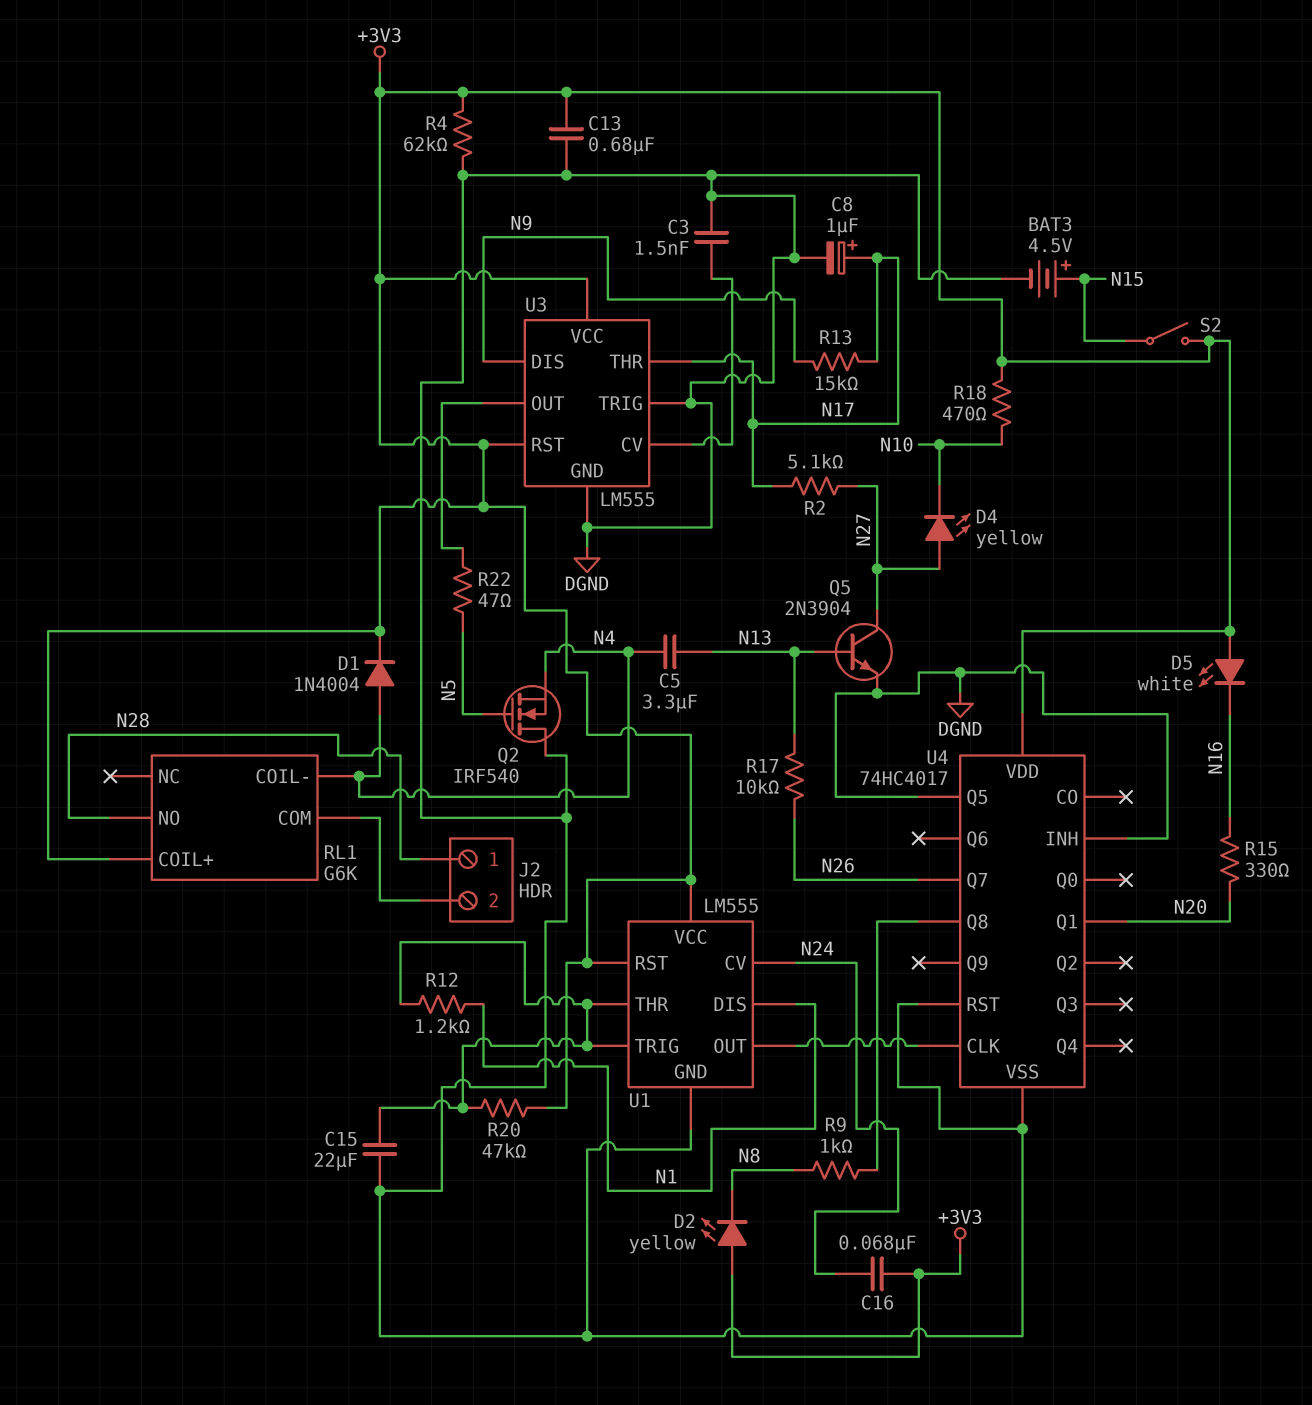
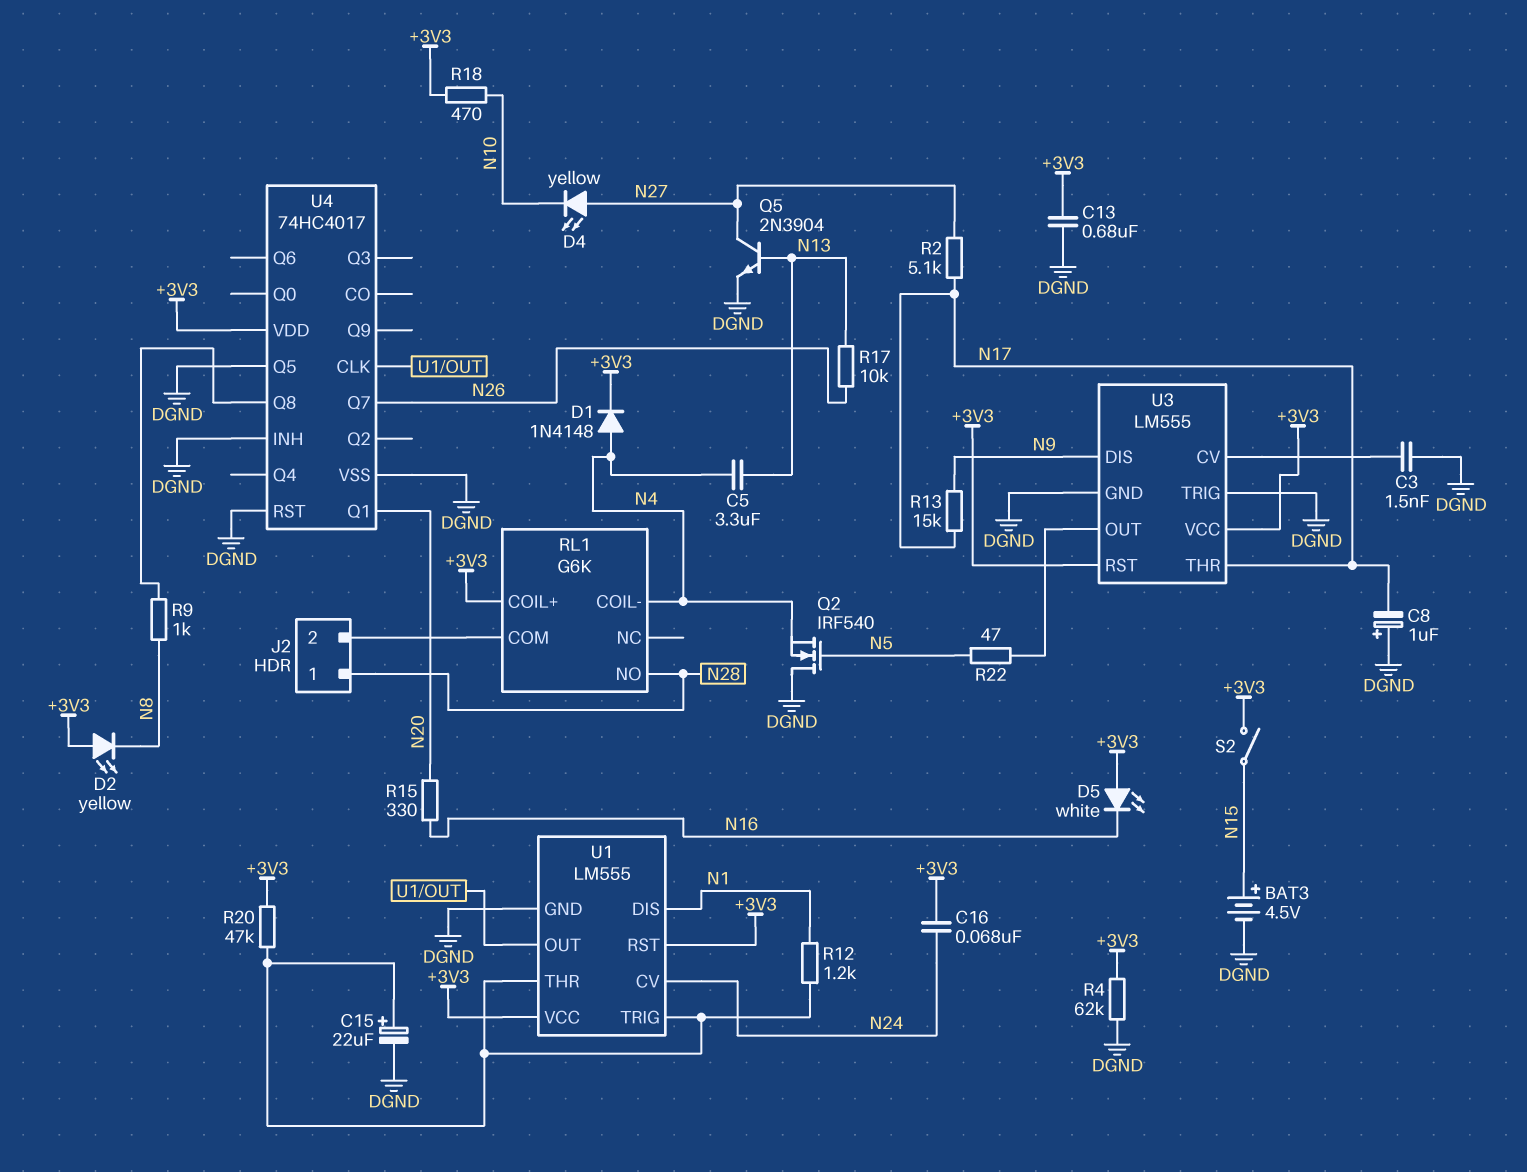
C8: 1uF (plus N17, minus DGND) -> 1uF (plus DGND, minus N17)
C15: 22uF (DGND, U1/THR) -> 22uF (plus U1/THR, minus DGND)
D1: diode 1N4004 (A N4, K +3V3) -> diode 1N4148 (A N4, K +3V3)

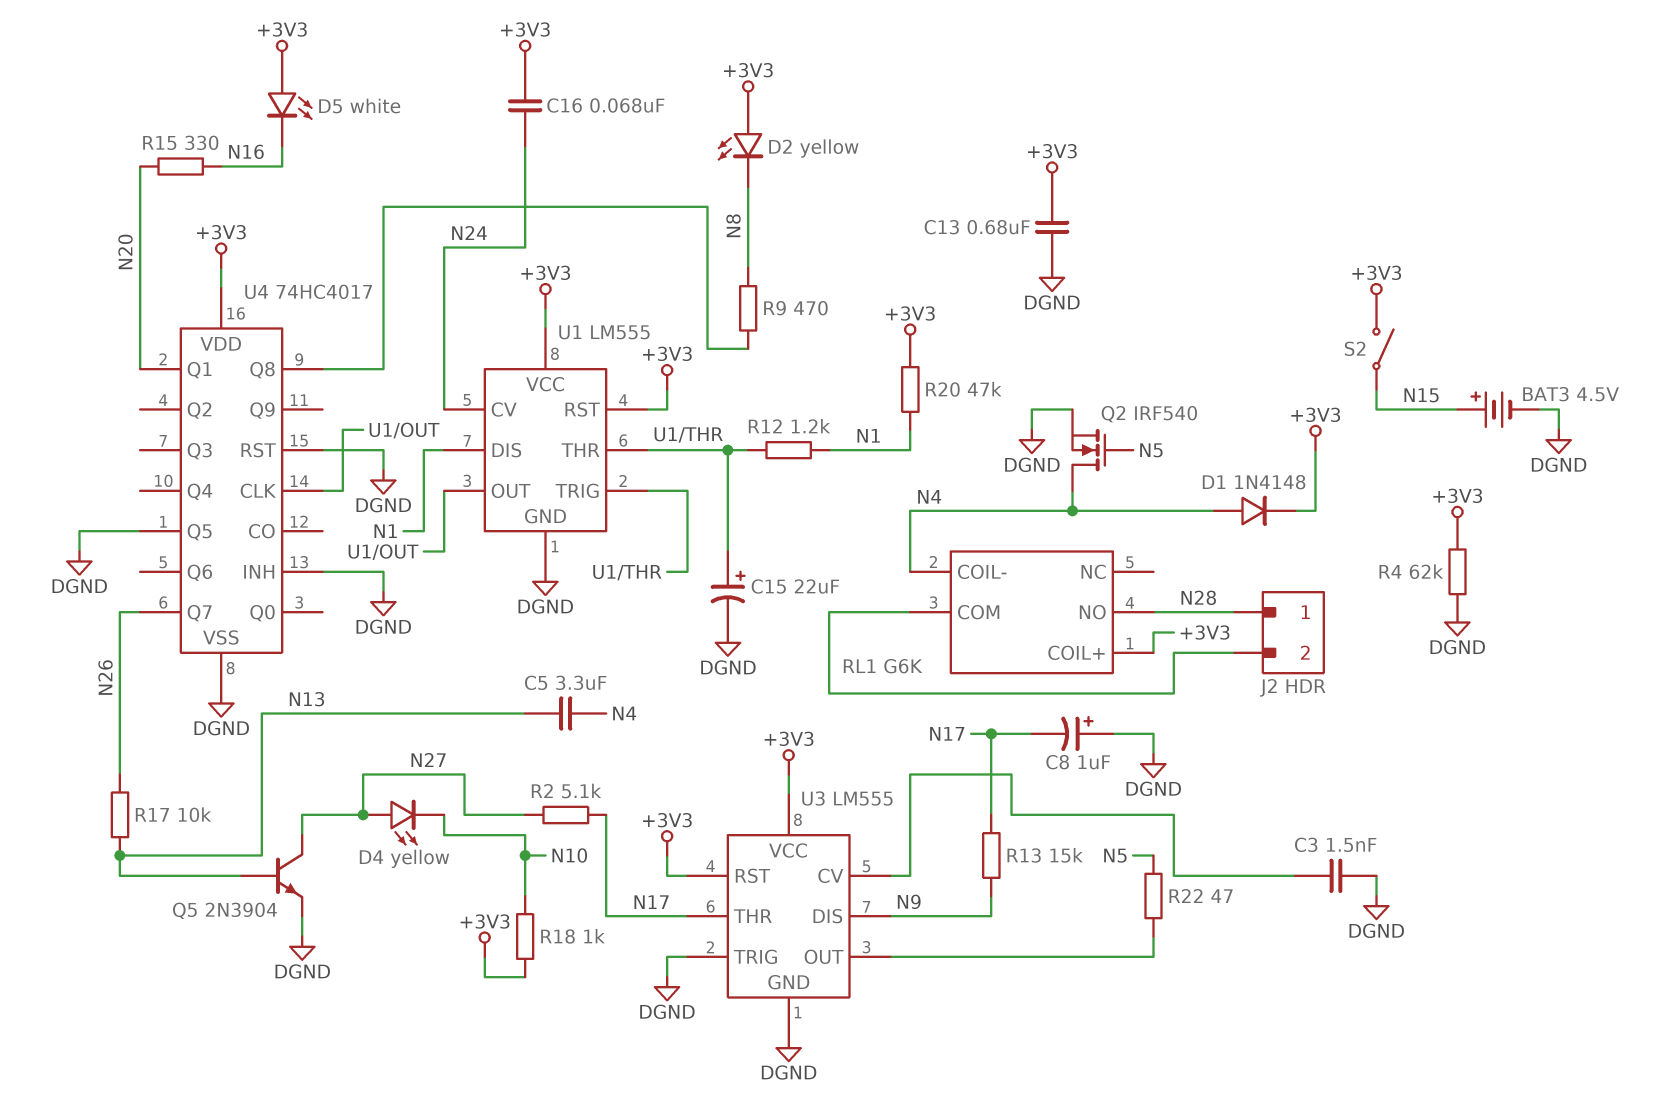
Q2: NMOS IRF540 (G N5, D DGND, S N4) -> NMOS IRF540 (G N5, D N4, S DGND)
R9: 1k (N8, U4/Q8) -> 470 (N8, U4/Q8)
R18: 470 (+3V3, N10) -> 1k (+3V3, N10)
R20: 47k (+3V3, U1/THR) -> 47k (+3V3, N1)

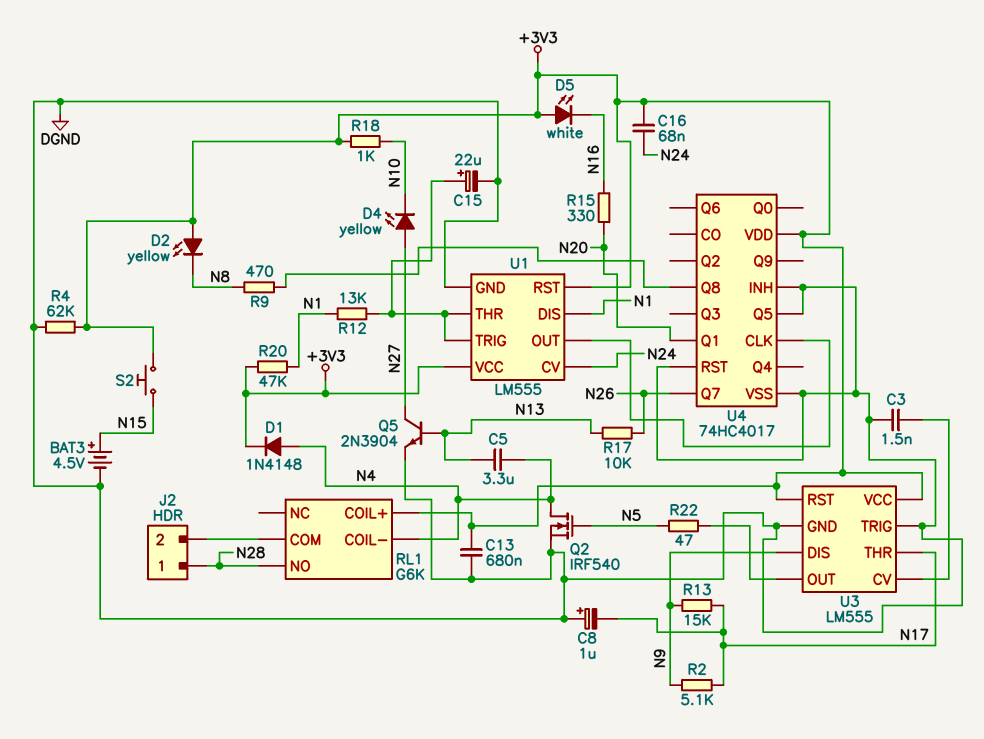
R2: 5.1k (N17, N27) -> 5.1k (N9, N17)
R12: 1.2k (N1, U1/THR) -> 13k (N1, U1/THR)
S2: switch (+3V3, N15) -> button (+3V3, N15)

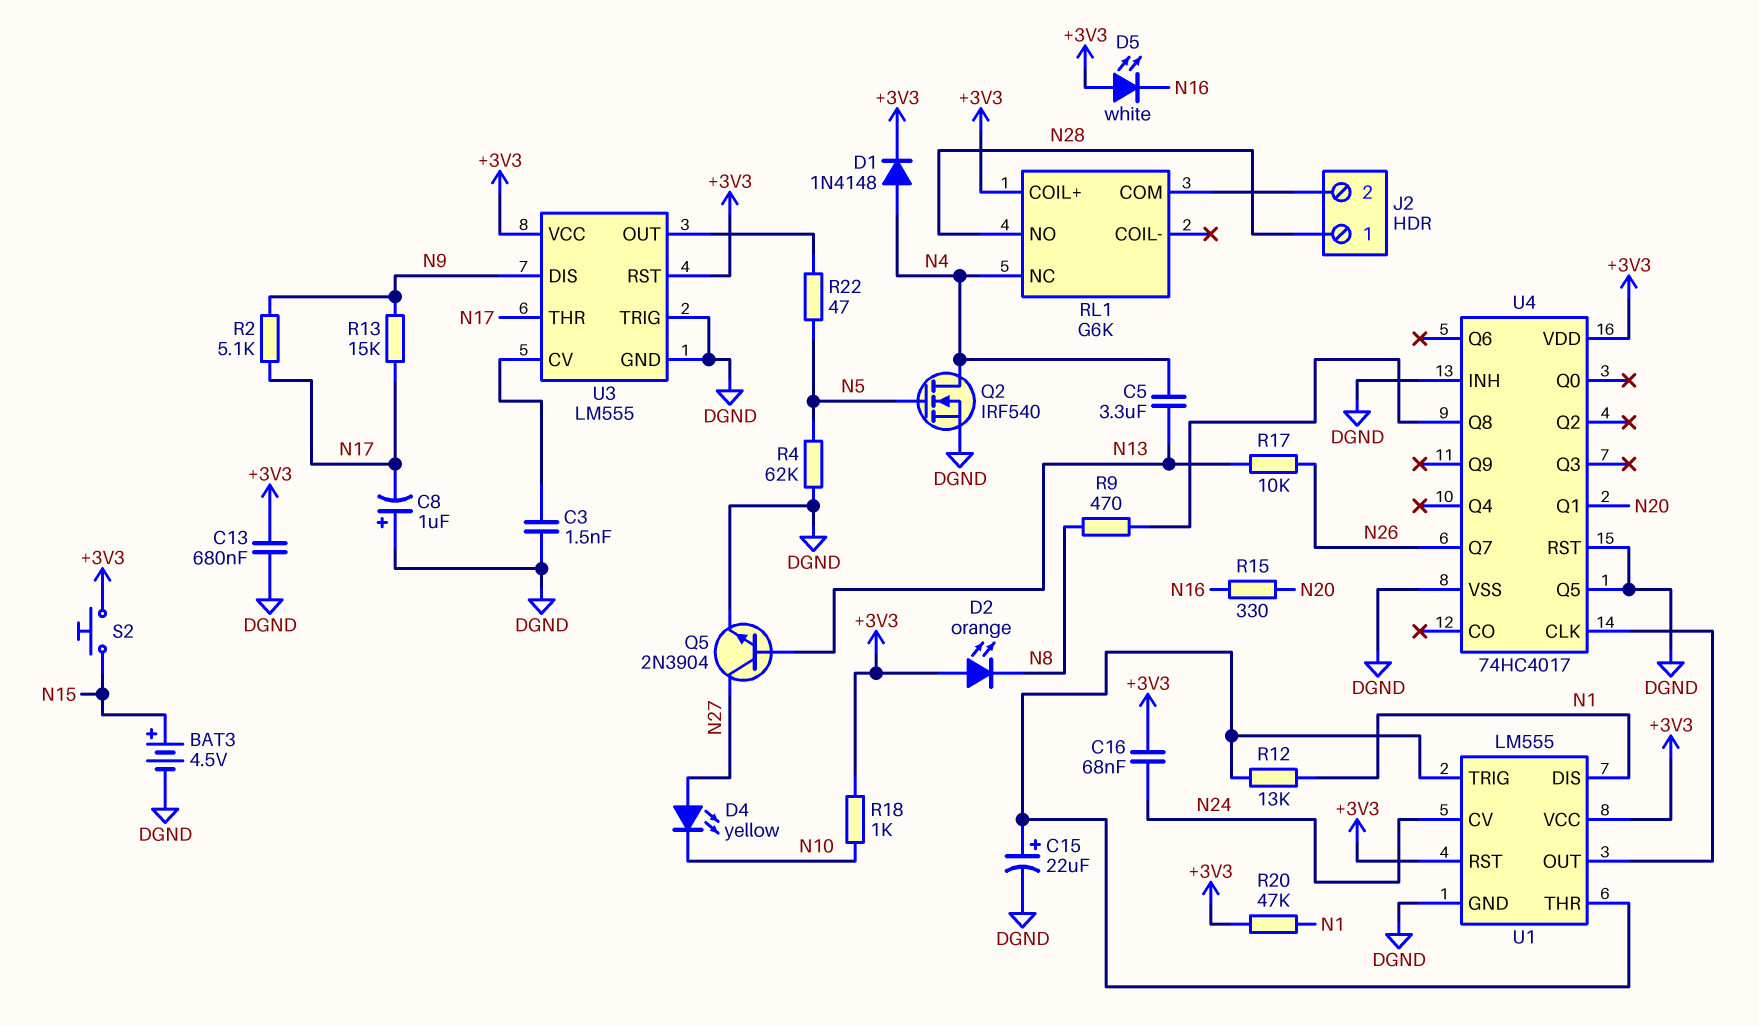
D2: LED yellow (A +3V3, K N8) -> LED orange (A +3V3, K N8)
R4: 62k (+3V3, DGND) -> 62k (DGND, N5)
RL1 pin COIL-: N4 -> none
RL1 pin NC: none -> N4

